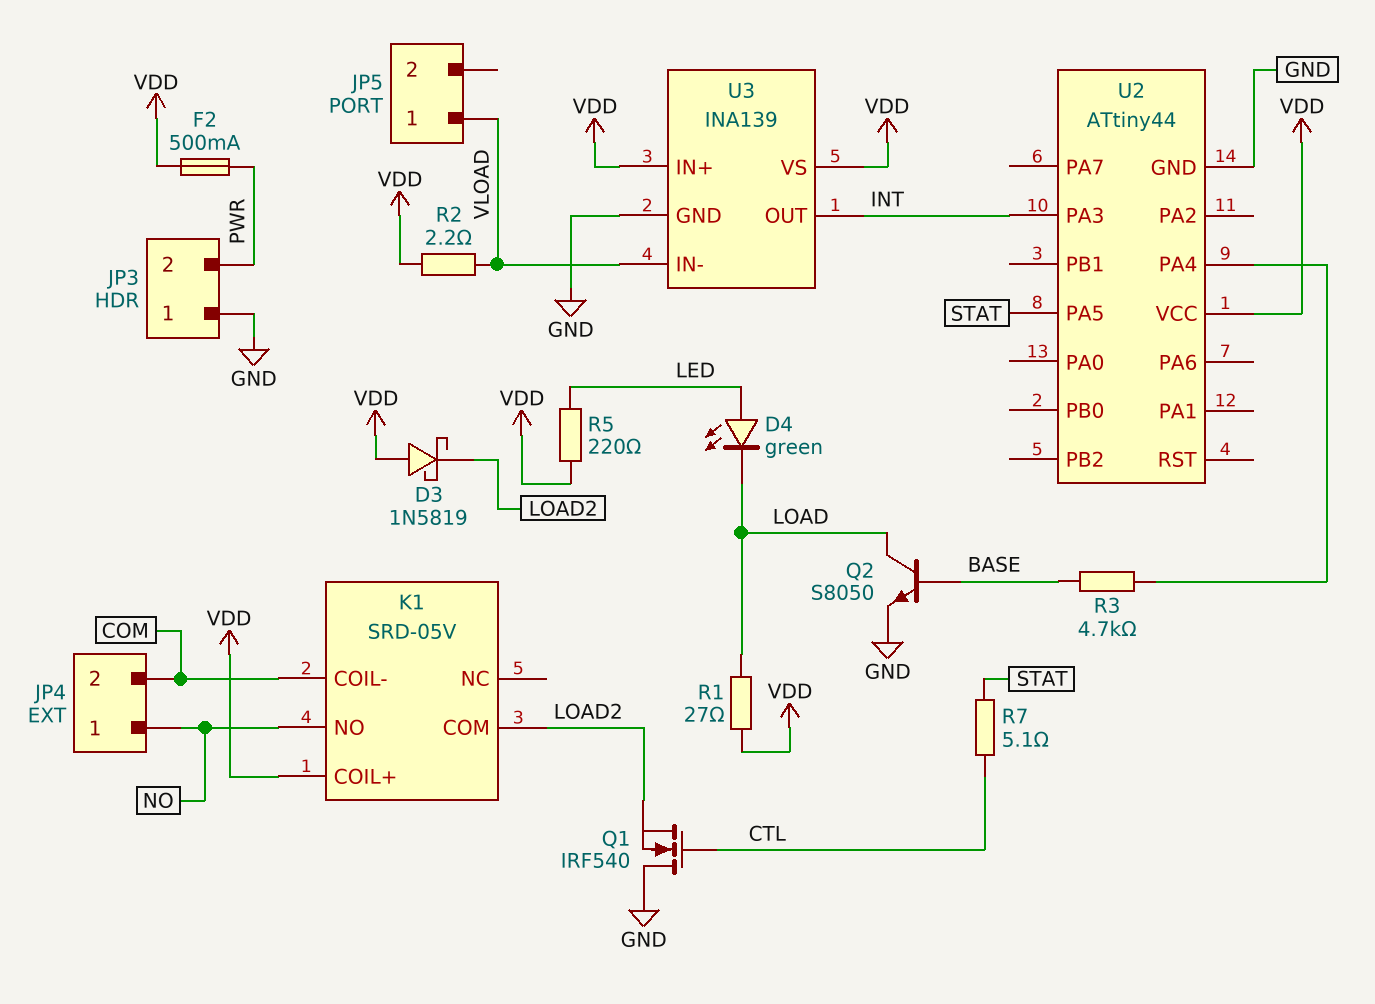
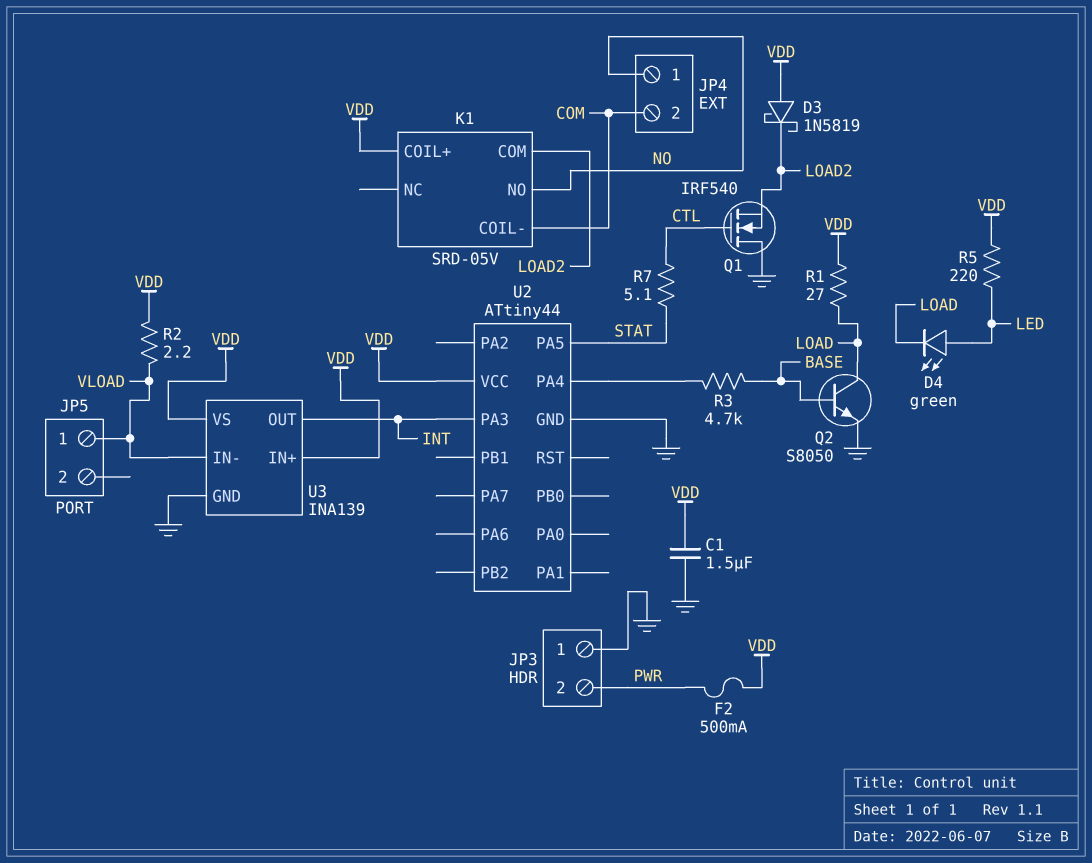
C1: none -> 1.5uF (GND, VDD)

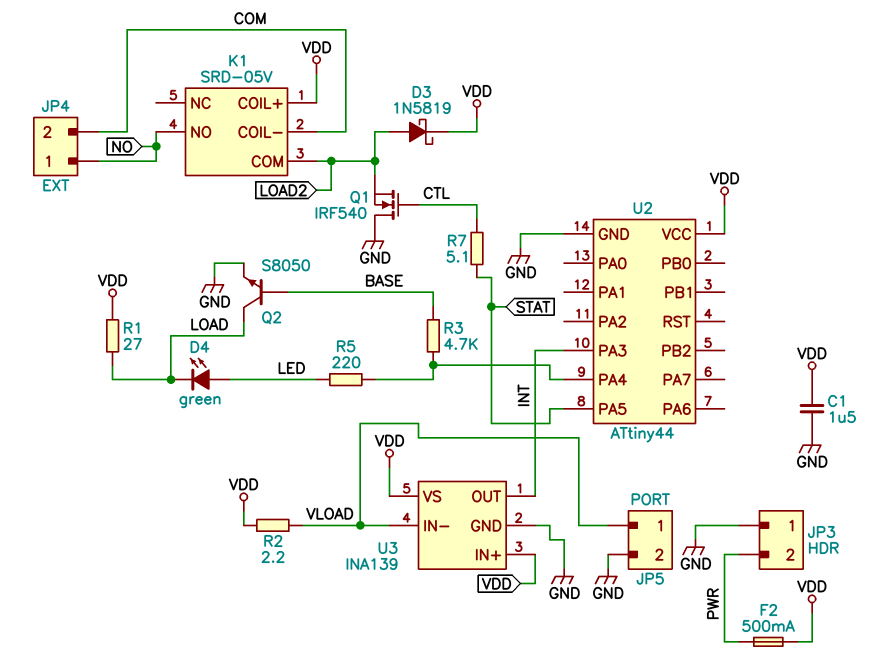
D3: schottky 1N5819 (A VDD, K LOAD2) -> schottky 1N5819 (A LOAD2, K VDD)
JP5 pin 2: none -> GND
R5: 220 (LED, VDD) -> 220 (LED, U2/PA4)

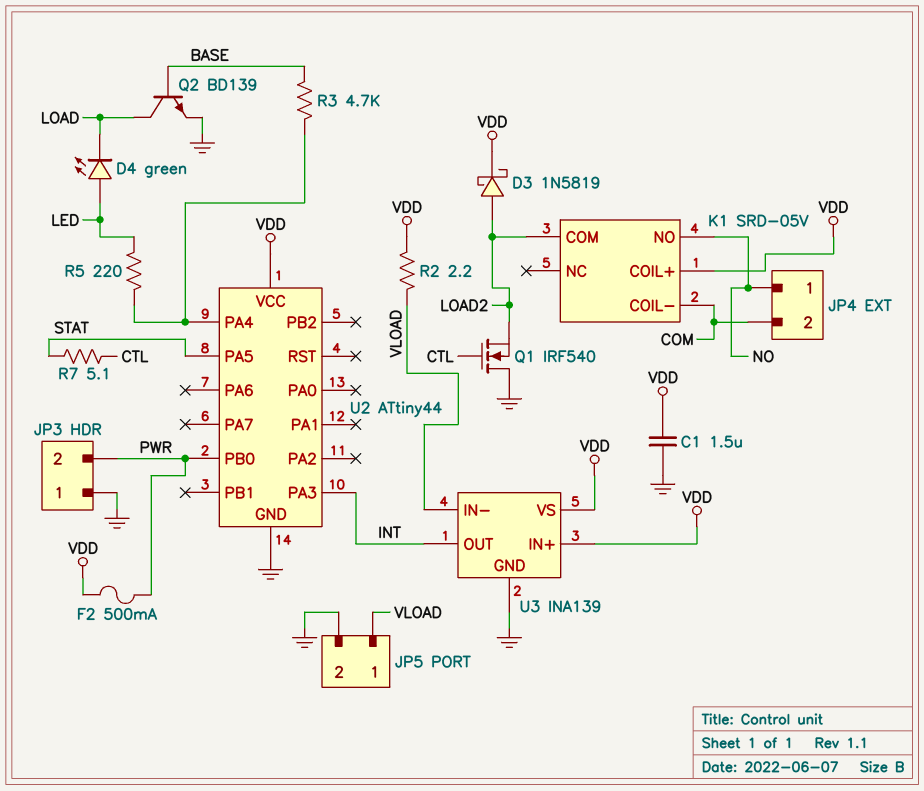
Q2: NPN S8050 (B BASE, C LOAD, E GND) -> NPN BD139 (B BASE, C LOAD, E GND)
R1: 27 (LOAD, VDD) -> none
U2 pin PB0: none -> PWR

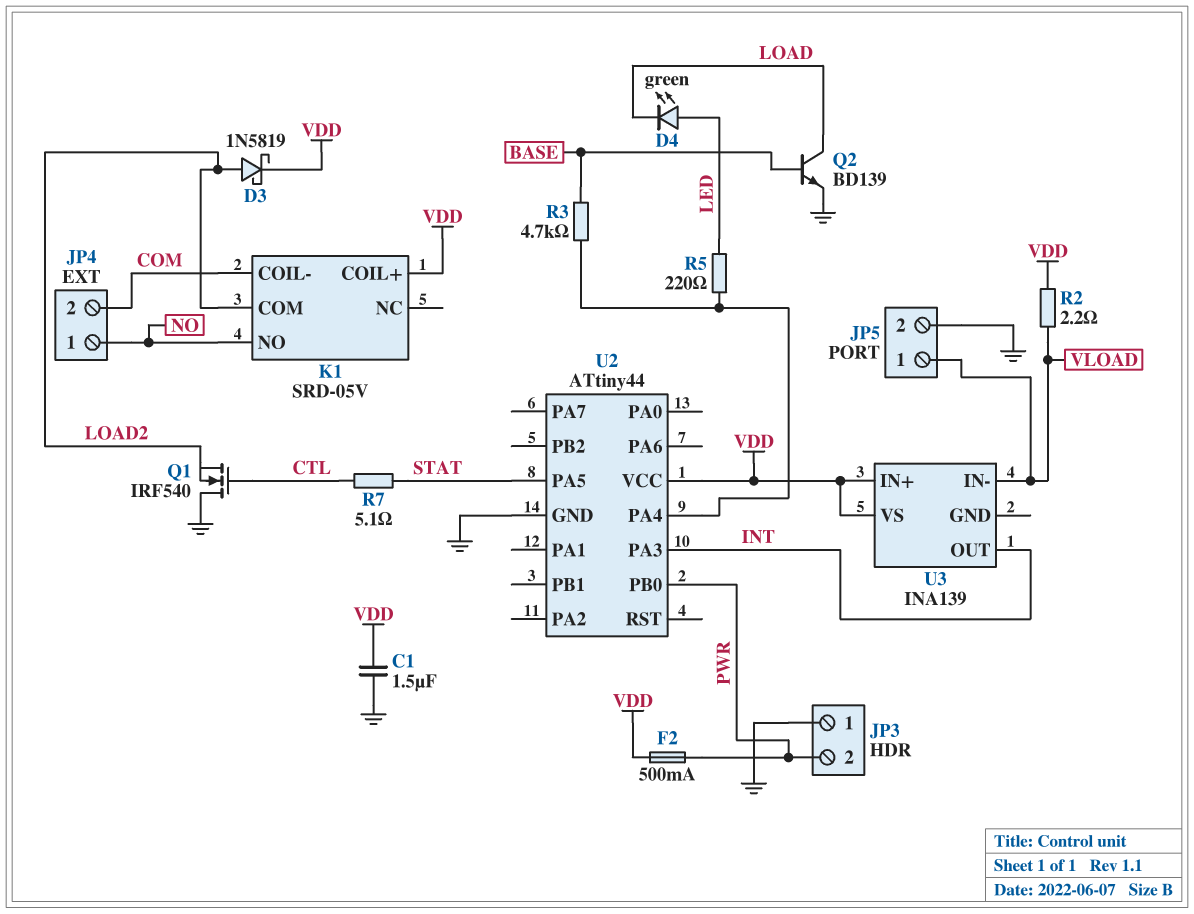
U3 pin GND: GND -> none

